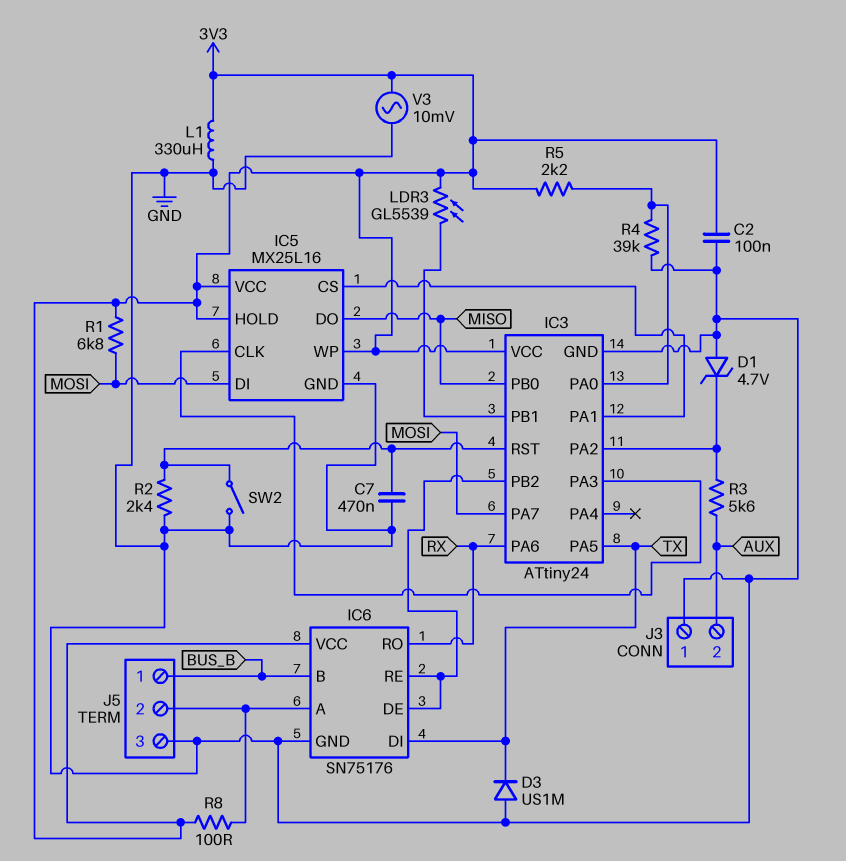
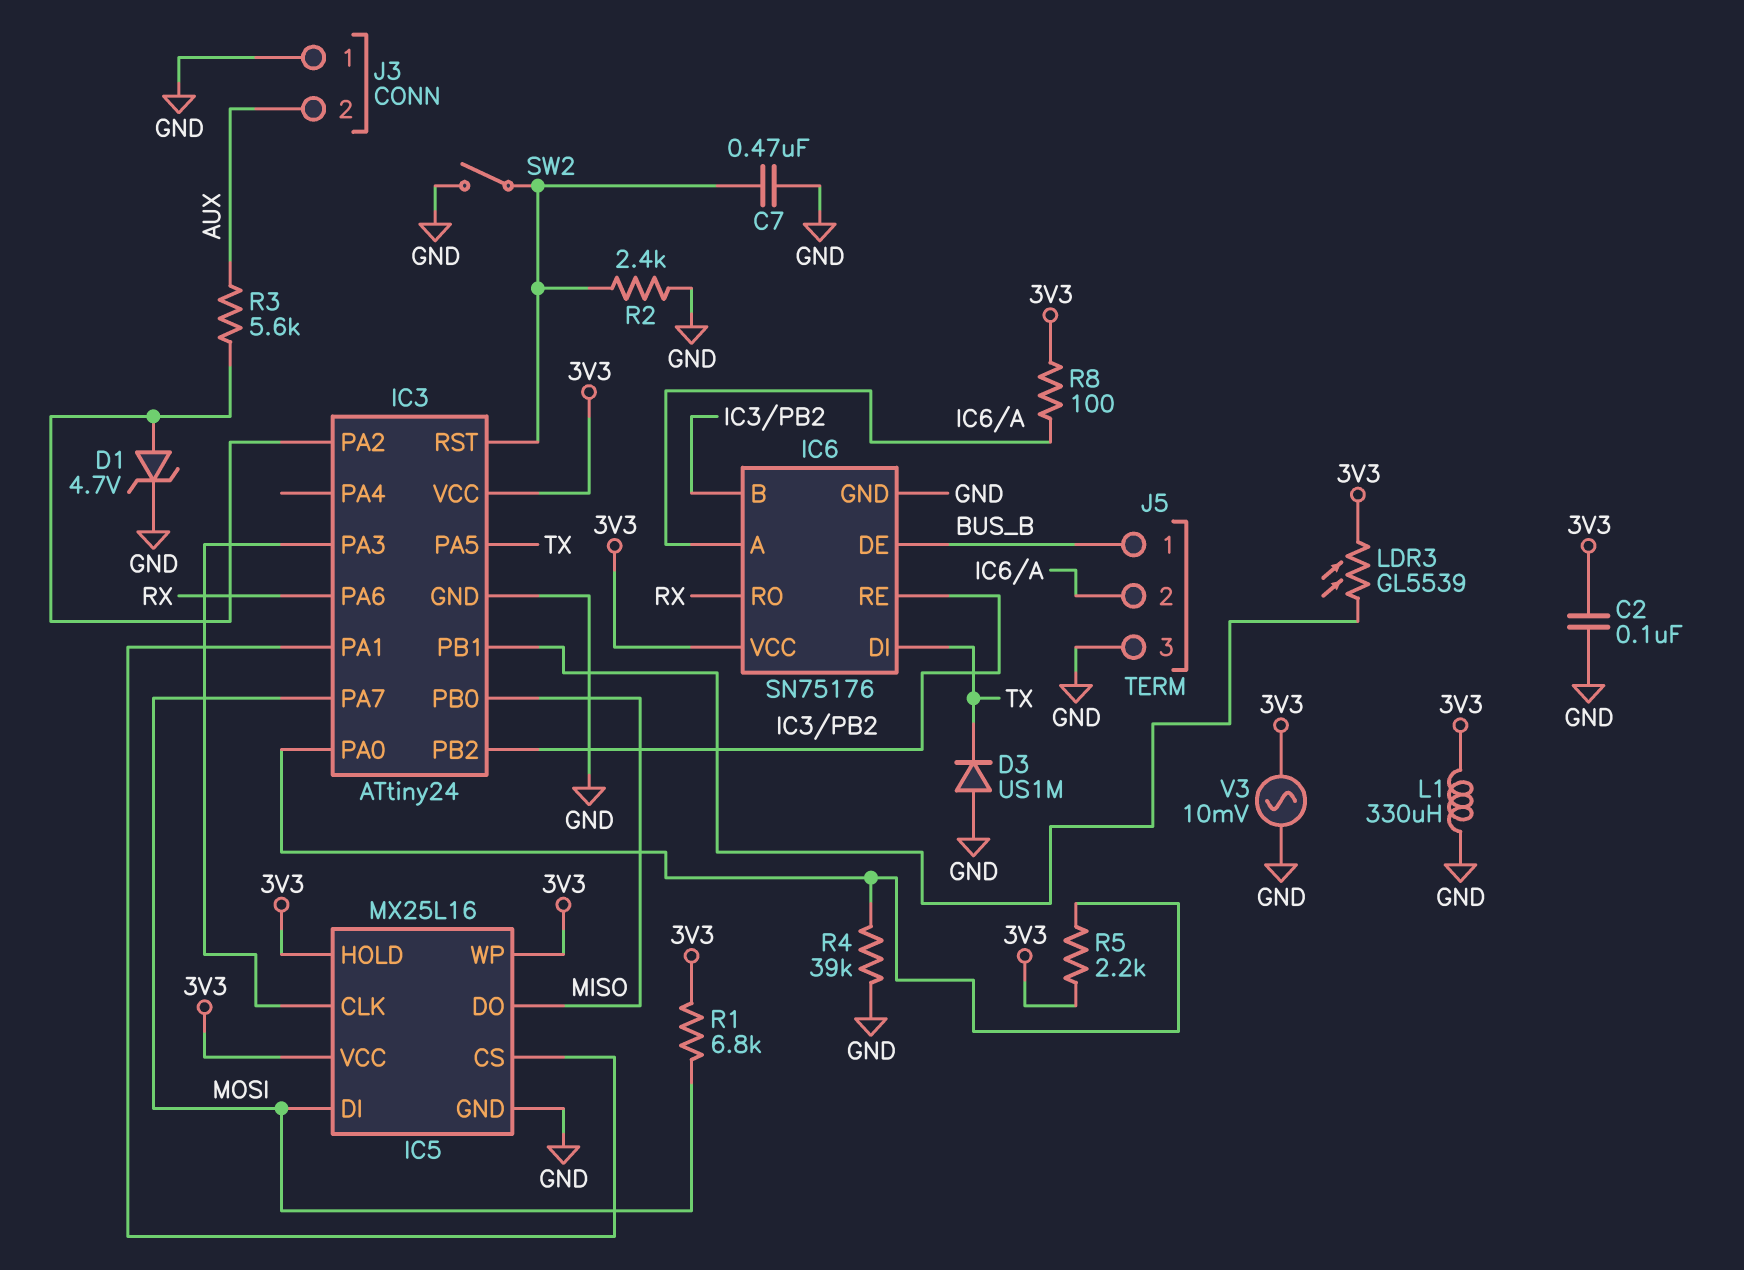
D1: zener 4.7V (A GND, K IC3/PA2) -> zener 4.7V (A IC3/PA2, K GND)
IC6 pin B: BUS_B -> IC3/PB2
IC6 pin DE: IC3/PB2 -> BUS_B

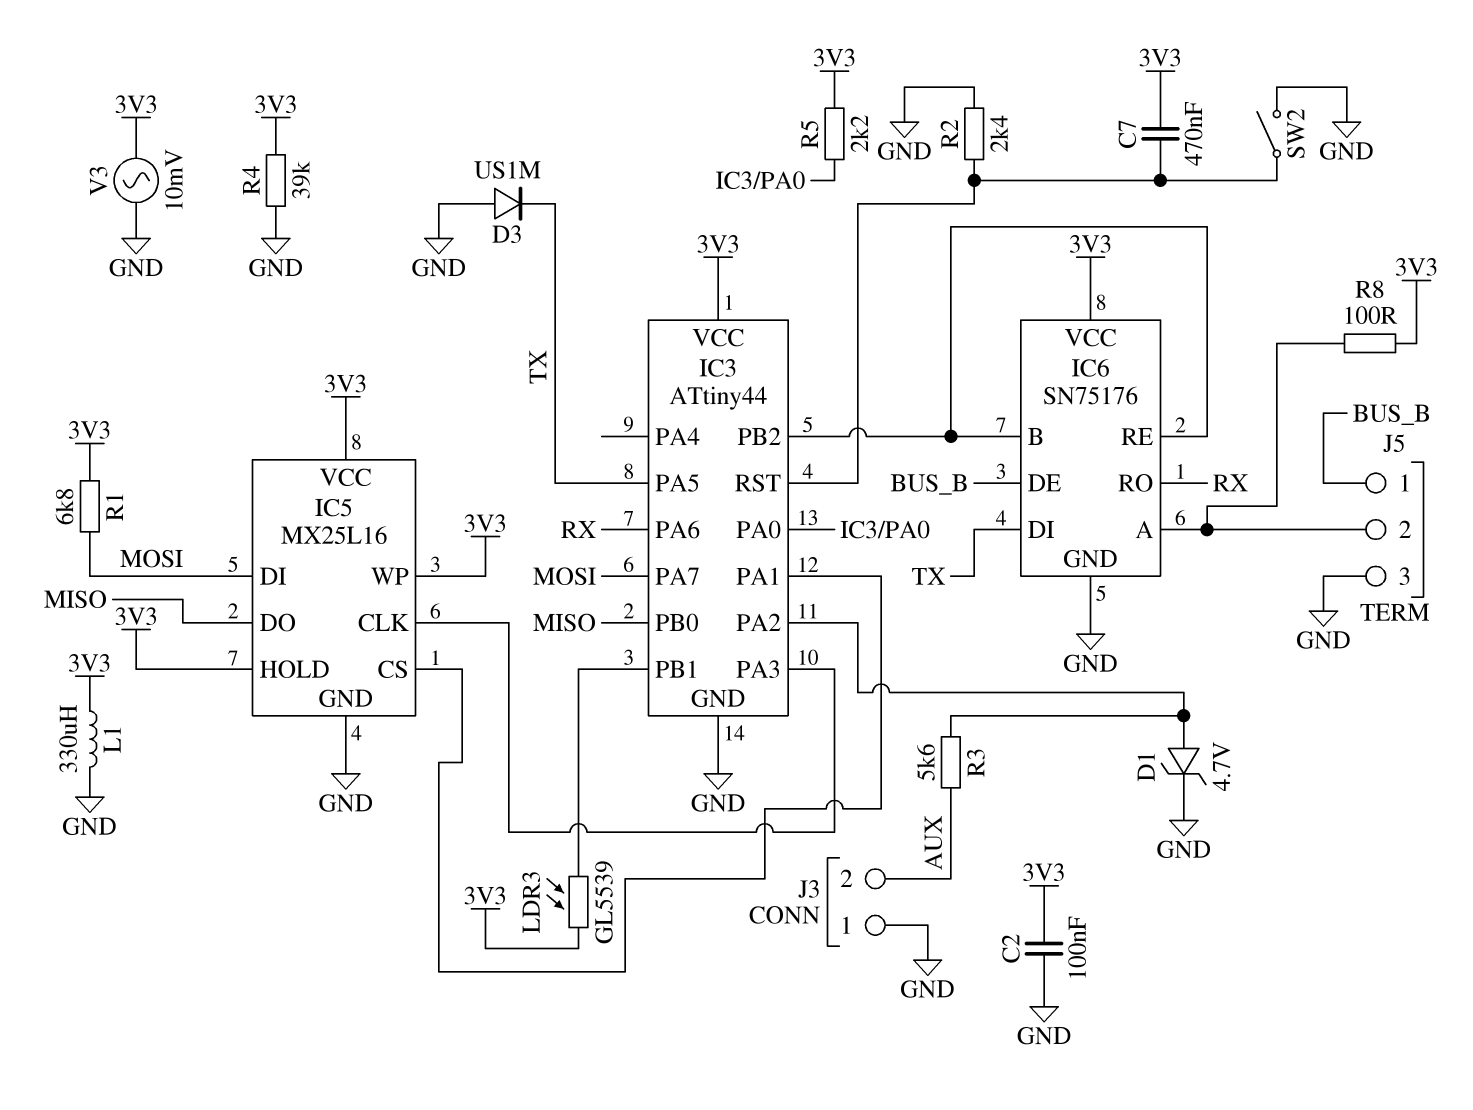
C7: 470nF (GND, IC3/RST) -> 470nF (3V3, IC3/RST)
IC3: ATtiny24 -> ATtiny44
R4: 39k (GND, IC3/PA0) -> 39k (3V3, GND)

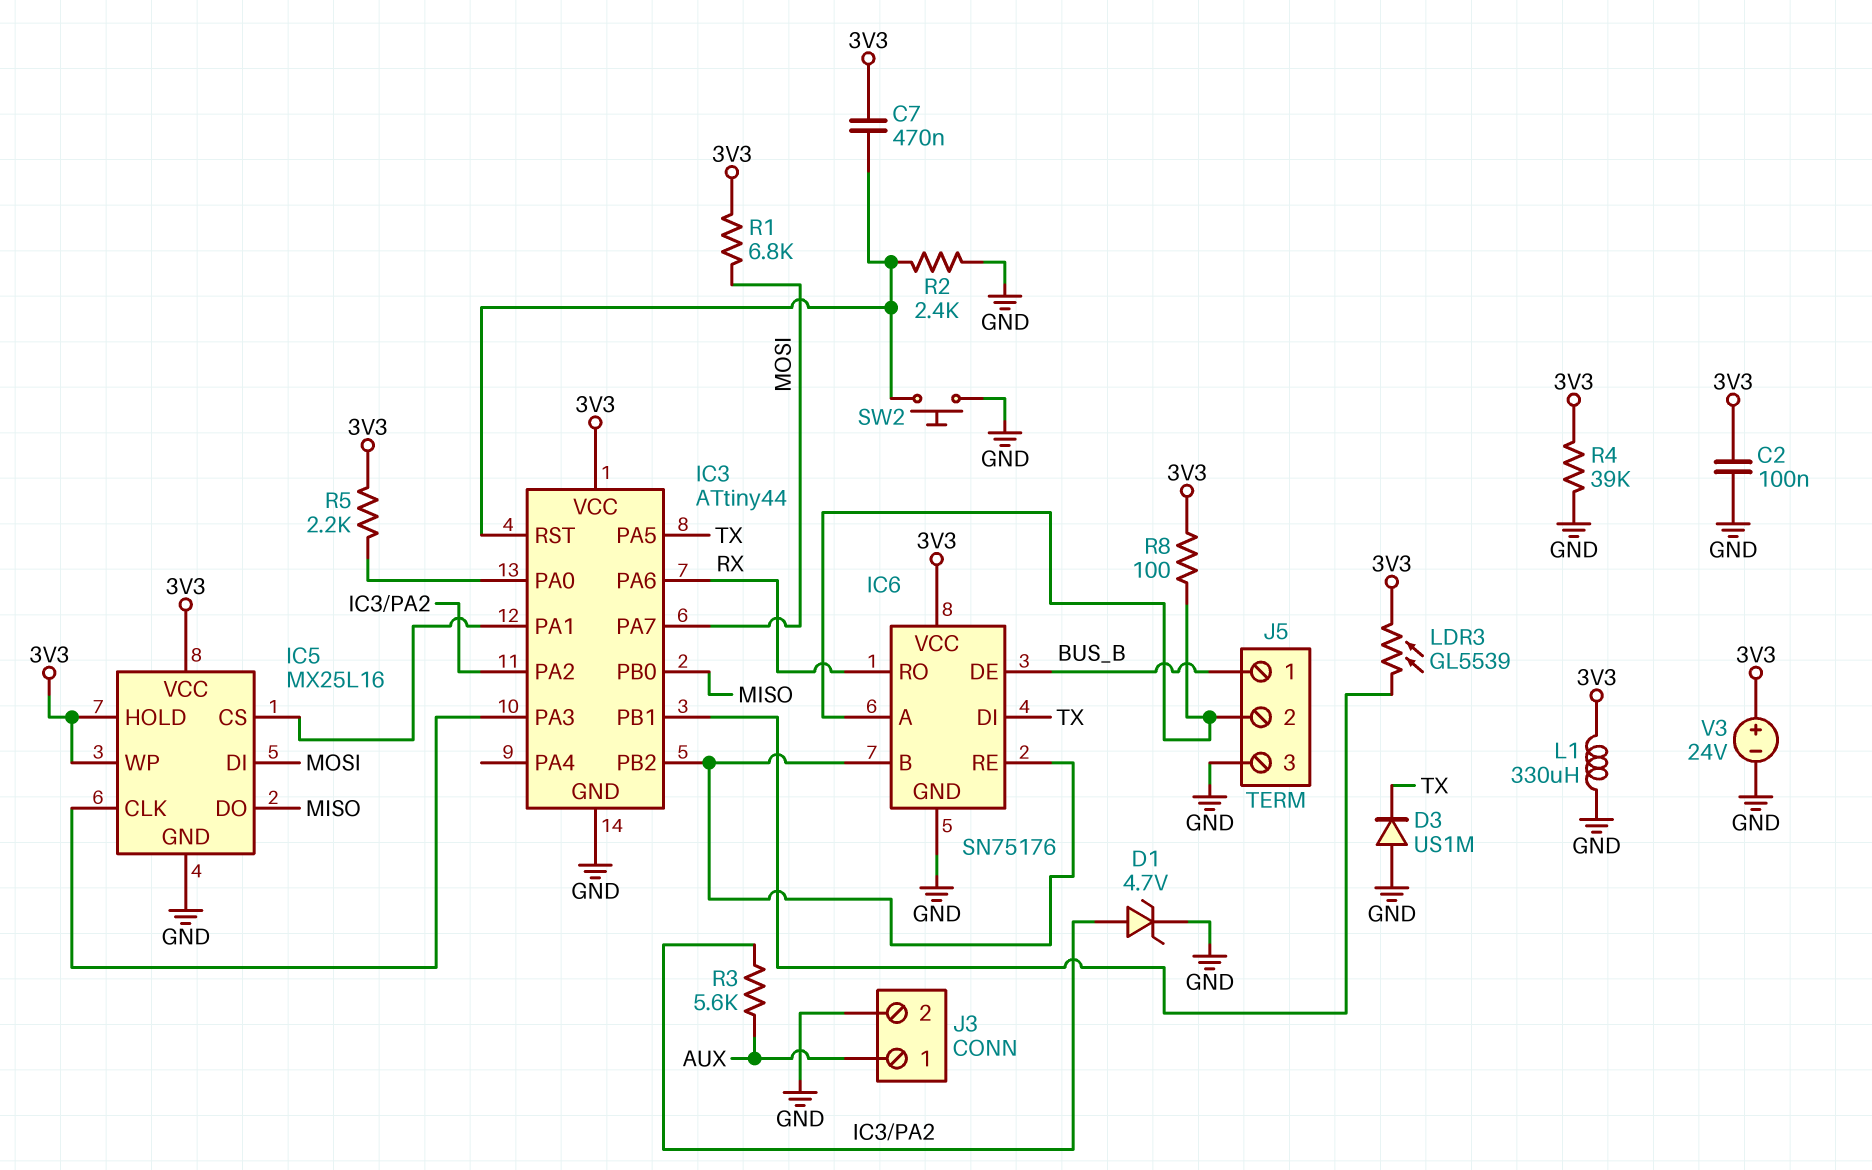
J3 pin 1: GND -> AUX
J3 pin 2: AUX -> GND
SW2: switch (GND, IC3/RST) -> button (GND, IC3/RST)
V3: AC 10mV (3V3, GND) -> 24V (plus 3V3, minus GND)

